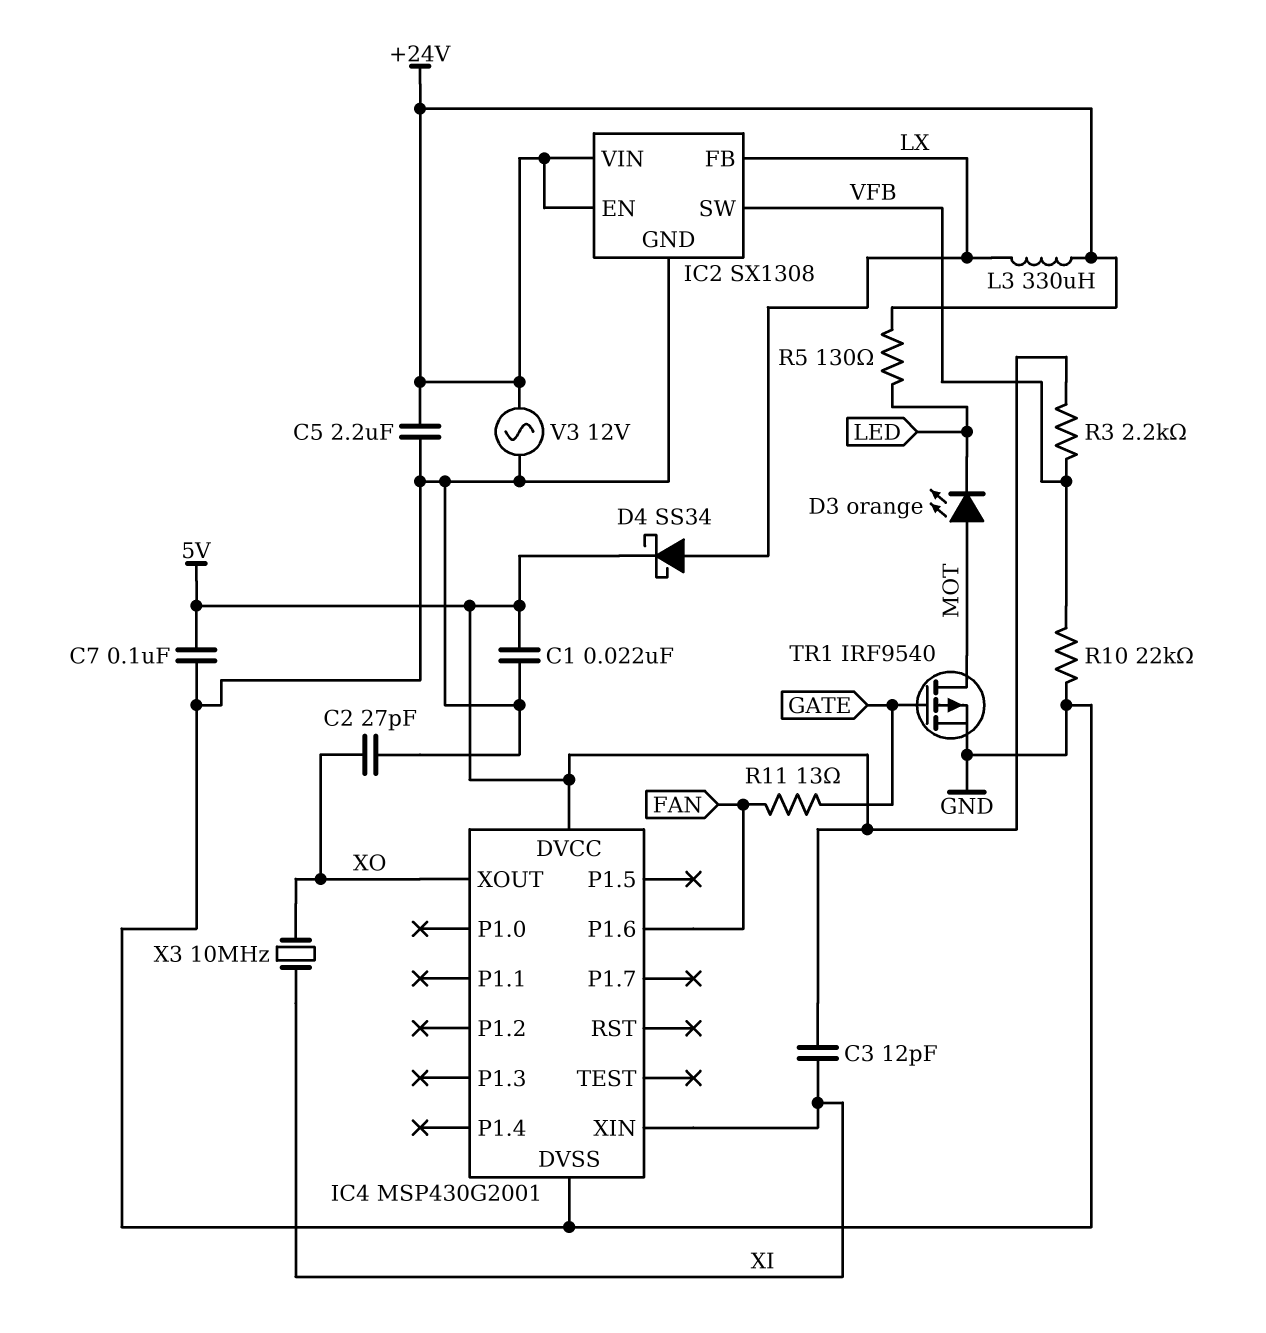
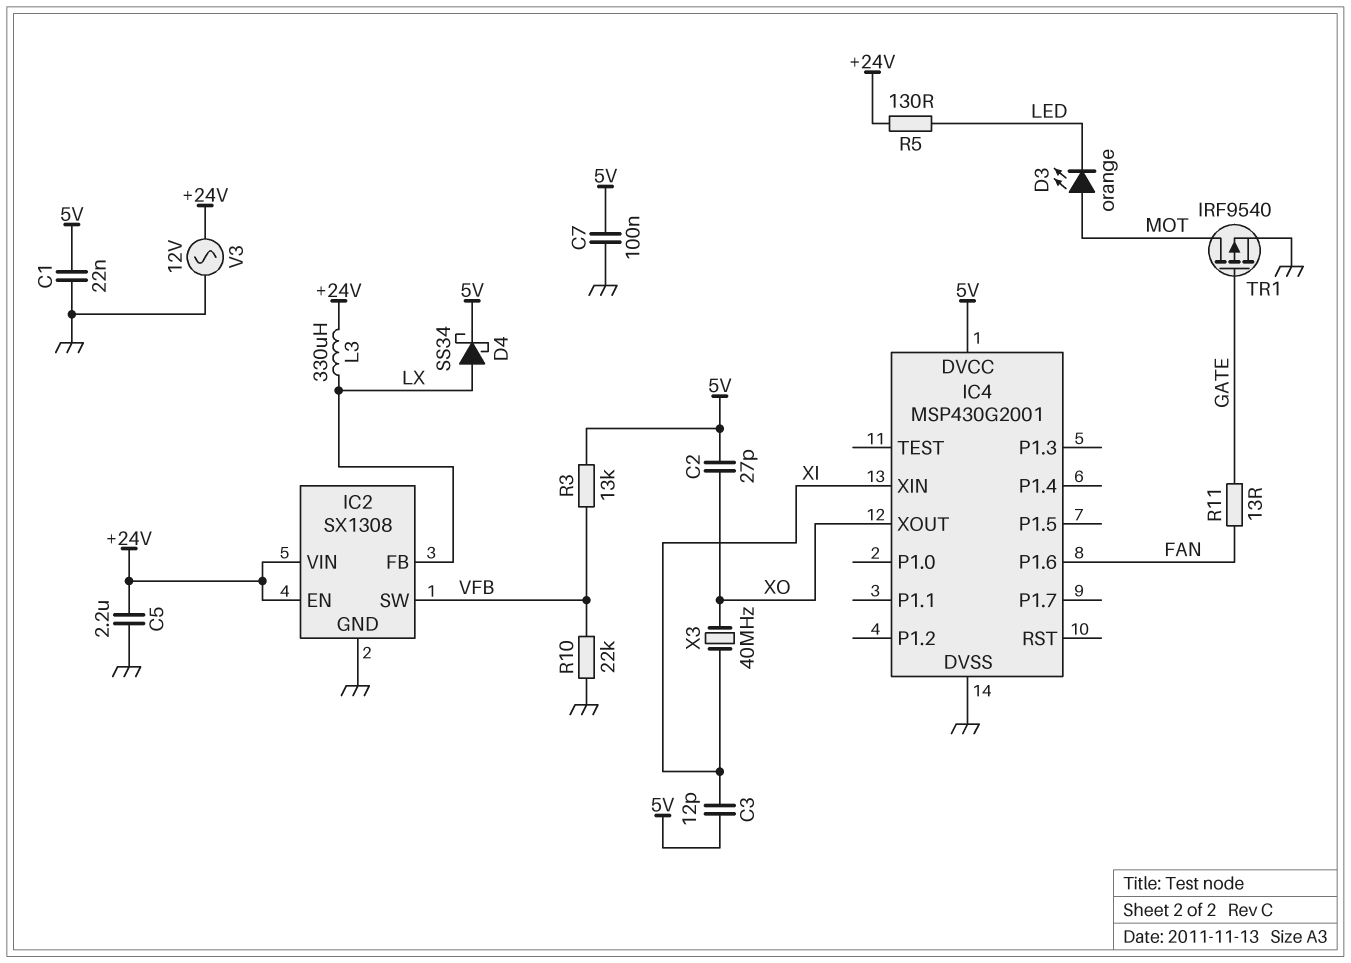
C2: 27pF (GND, XO) -> 27pF (5V, XO)
R3: 2.2k (5V, VFB) -> 13k (5V, VFB)
X3: 10MHz (XI, XO) -> 40MHz (XI, XO)

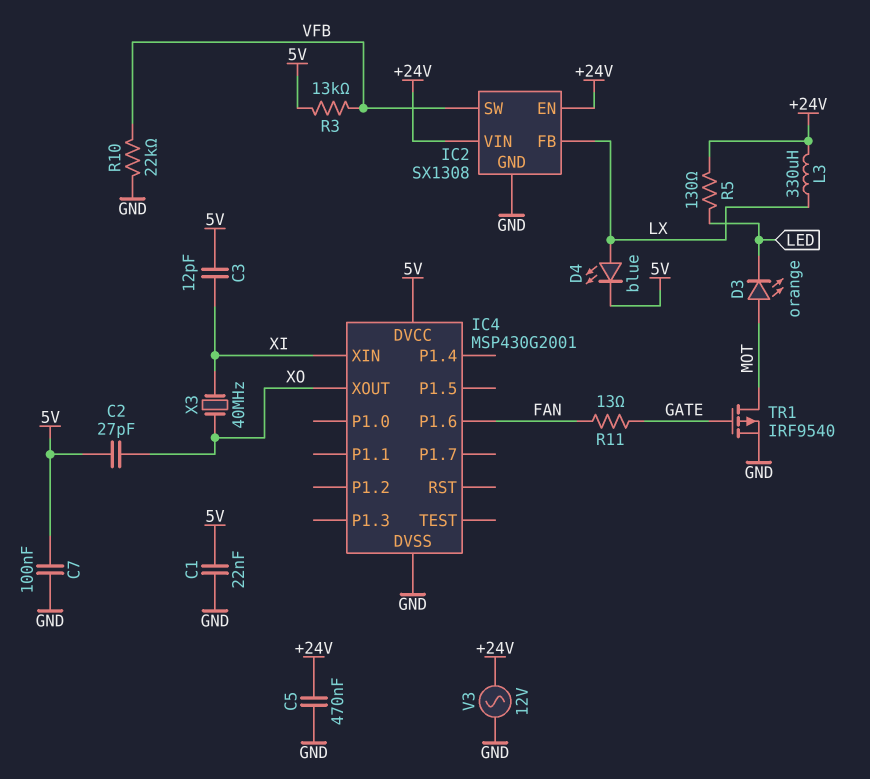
C5: 2.2uF (+24V, GND) -> 470nF (+24V, GND)
D4: schottky SS34 (A LX, K 5V) -> LED blue (A LX, K 5V)

